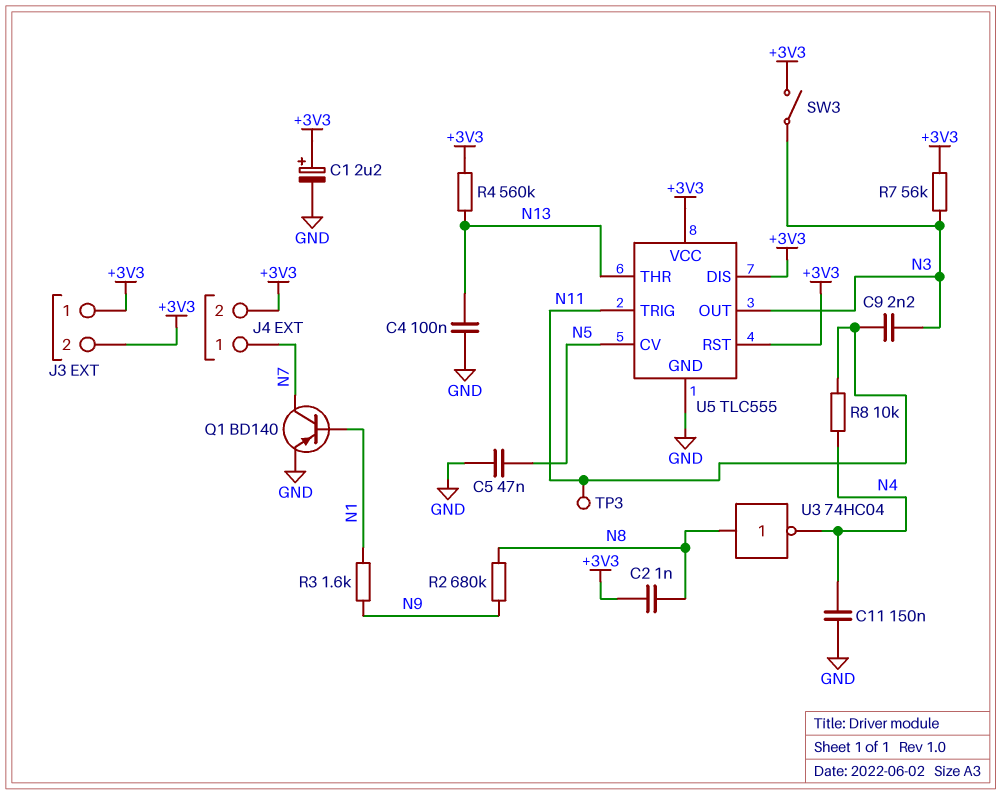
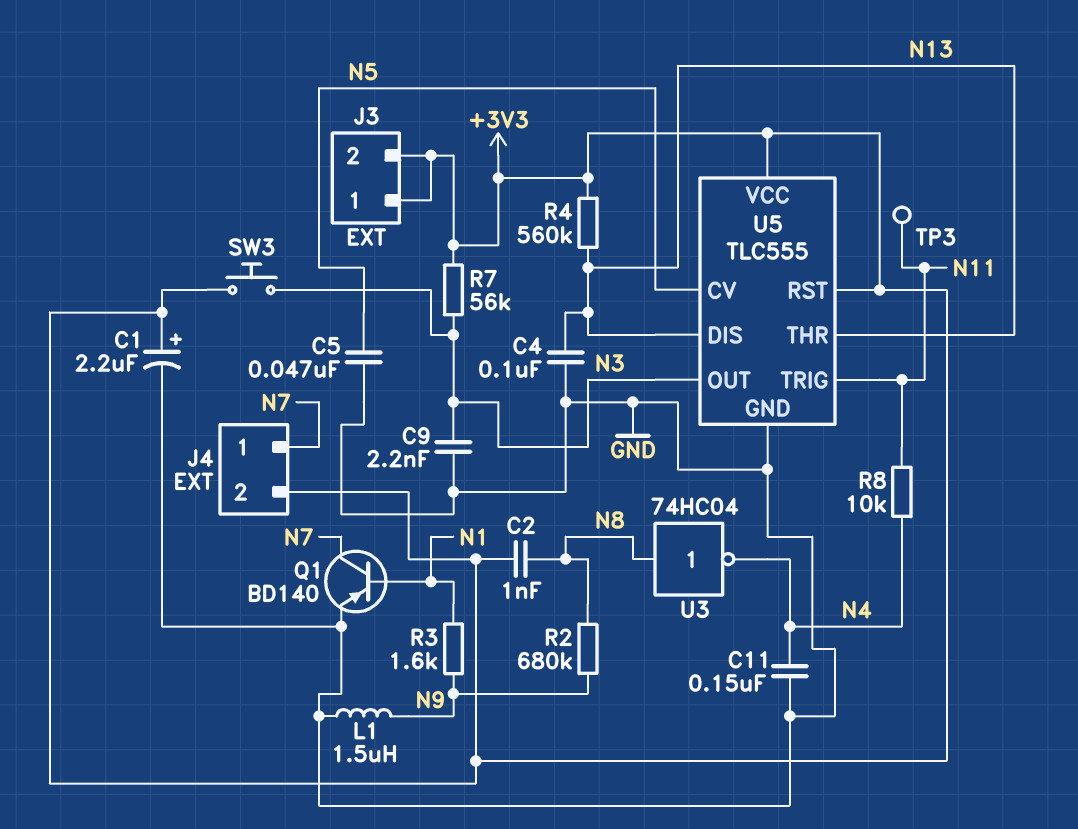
C9: 2.2nF (N3, N11) -> 2.2nF (GND, N3)
L1: none -> 1.5uH (GND, N9)
SW3: switch (+3V3, N3) -> button (+3V3, N3)
U5 pin DIS: +3V3 -> N13

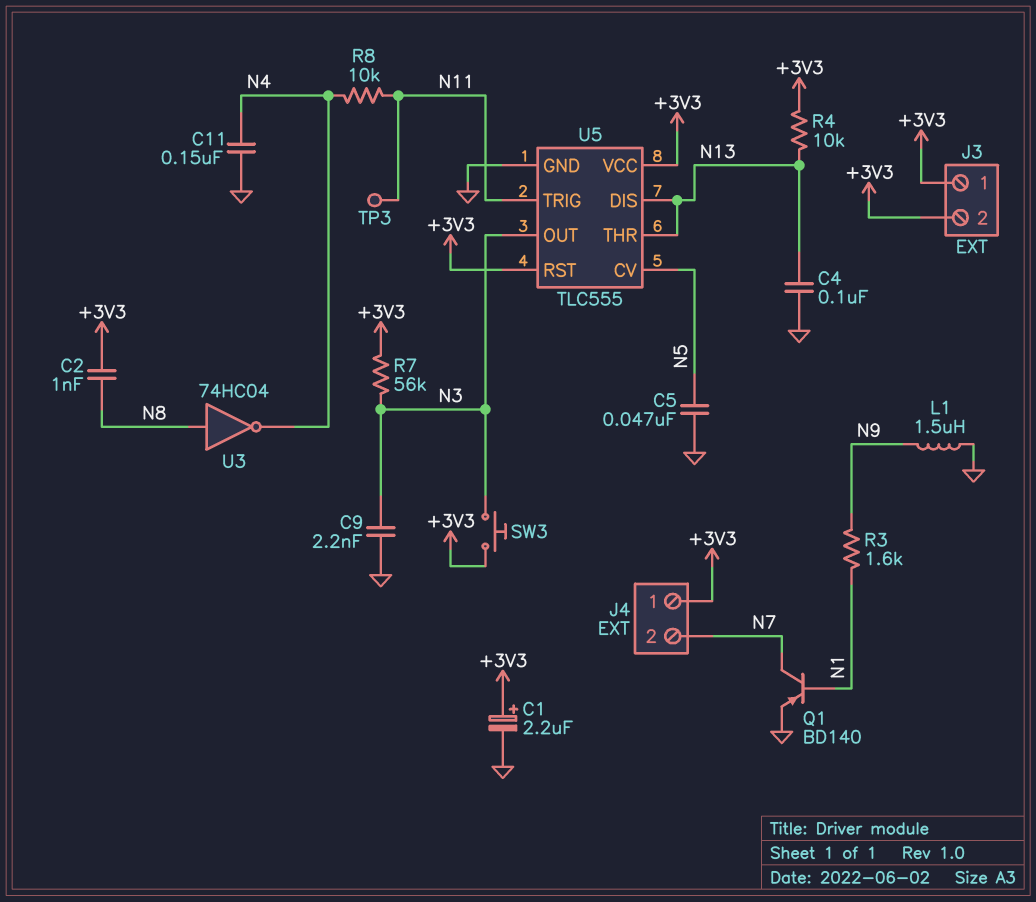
J4 pin 1: N7 -> +3V3
J4 pin 2: +3V3 -> N7
R2: 680k (N8, N9) -> none
R4: 560k (+3V3, N13) -> 10k (+3V3, N13)

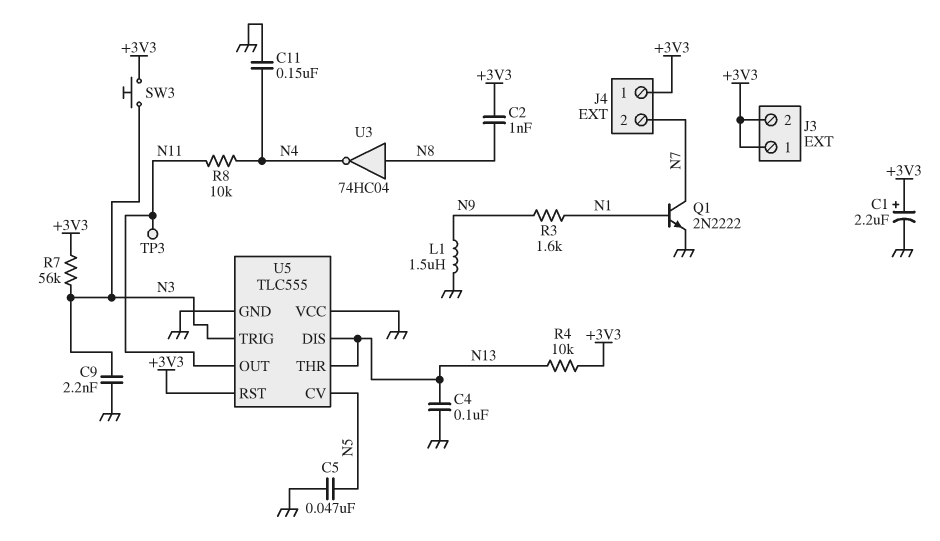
Q1: PNP BD140 (B N1, C N7, E GND) -> NPN 2N2222 (B N1, C N7, E GND)
U5 pin OUT: N3 -> N11
U5 pin TRIG: N11 -> N3
U5 pin VCC: +3V3 -> GND

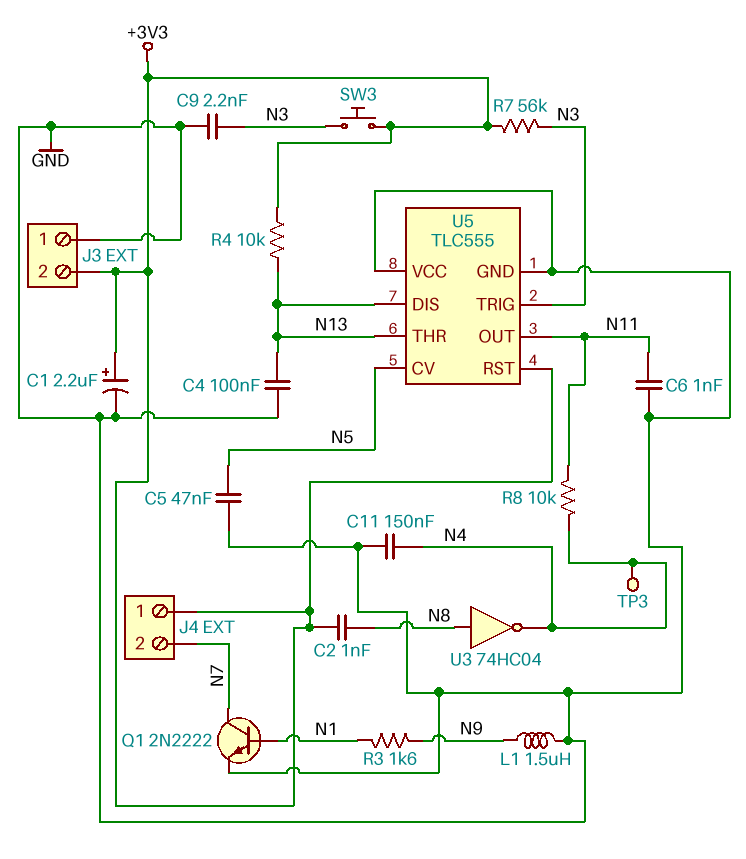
C6: none -> 1nF (GND, N11)
J3 pin 1: +3V3 -> GND
TP3: test point (N11) -> test point (N4)

